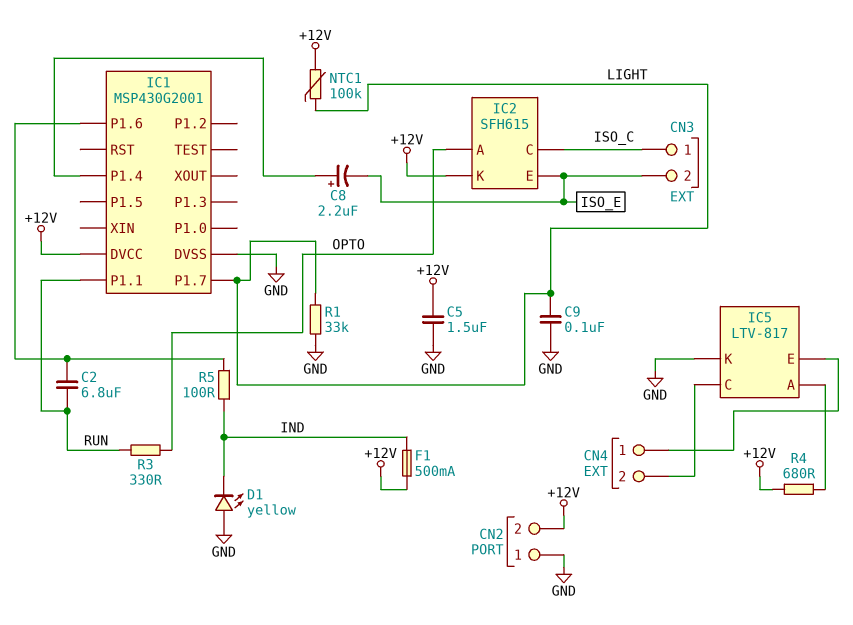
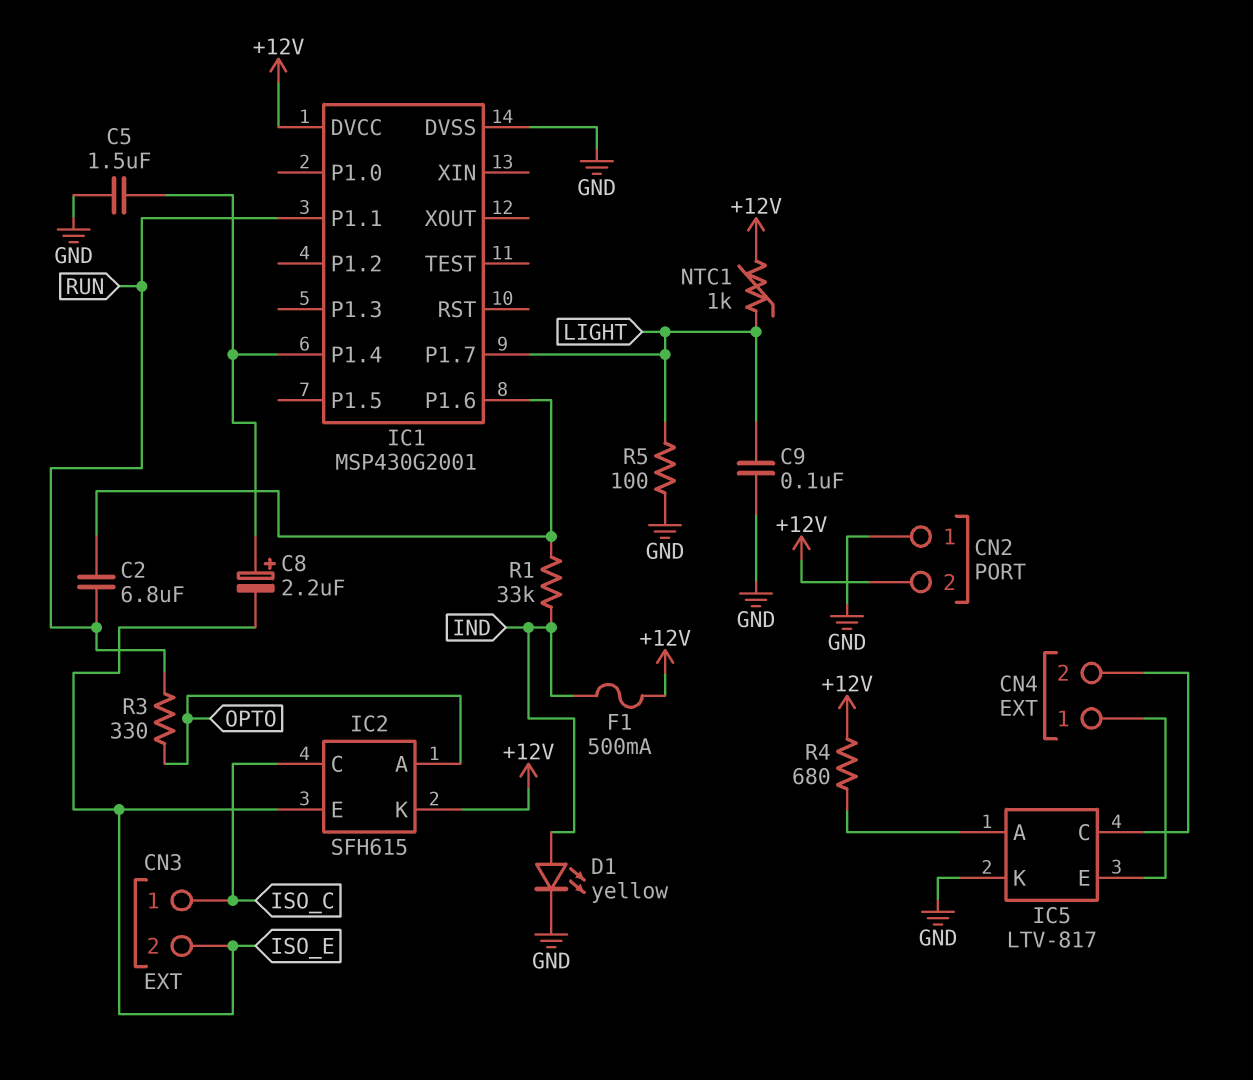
C5: 1.5uF (+12V, GND) -> 1.5uF (GND, IC1/P1.4)
D1: LED yellow (A GND, K IND) -> LED yellow (A IND, K GND)
NTC1: 100k (+12V, LIGHT) -> 1k (+12V, LIGHT)
R1: 33k (GND, LIGHT) -> 33k (IC1/P1.6, IND)
R5: 100 (IC1/P1.6, IND) -> 100 (GND, LIGHT)

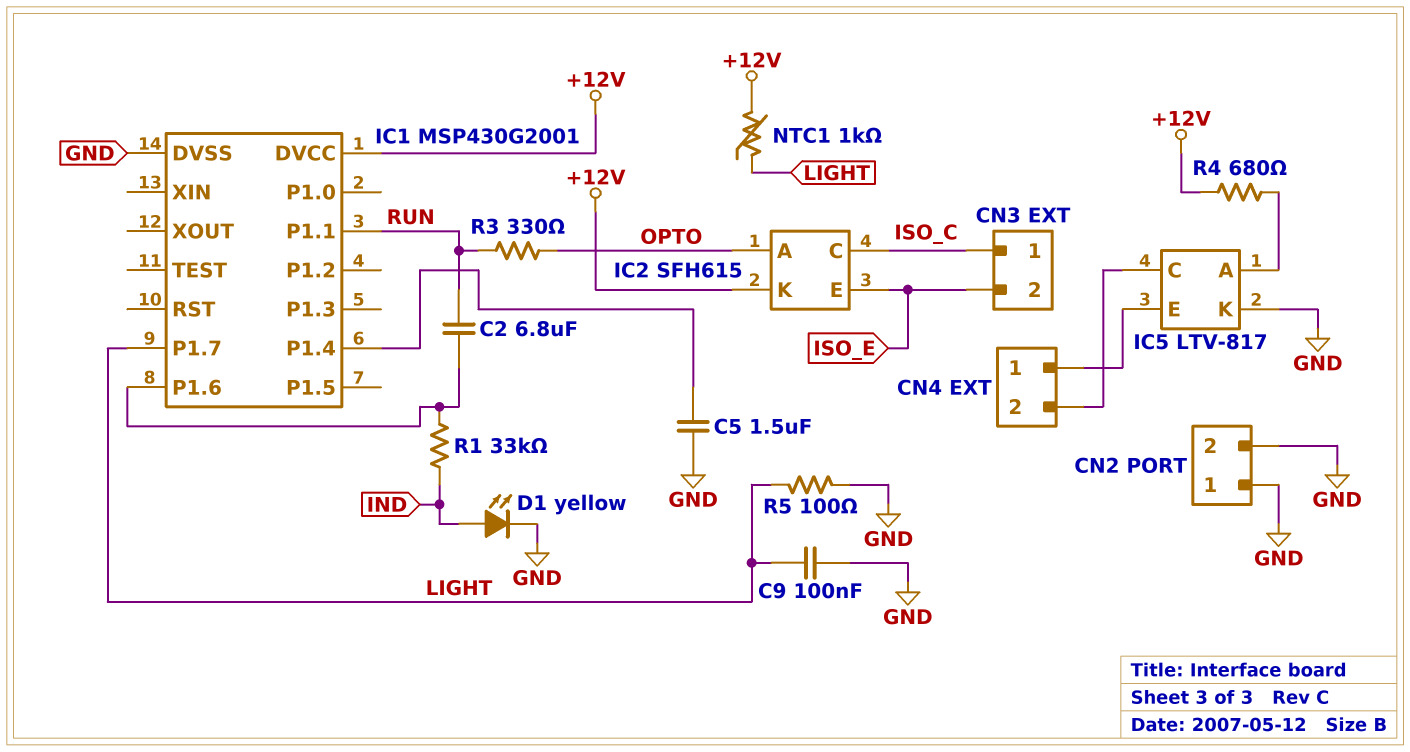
C8: 2.2uF (plus IC1/P1.4, minus ISO_E) -> none
CN2 pin 2: +12V -> GND
F1: 500mA (+12V, IND) -> none

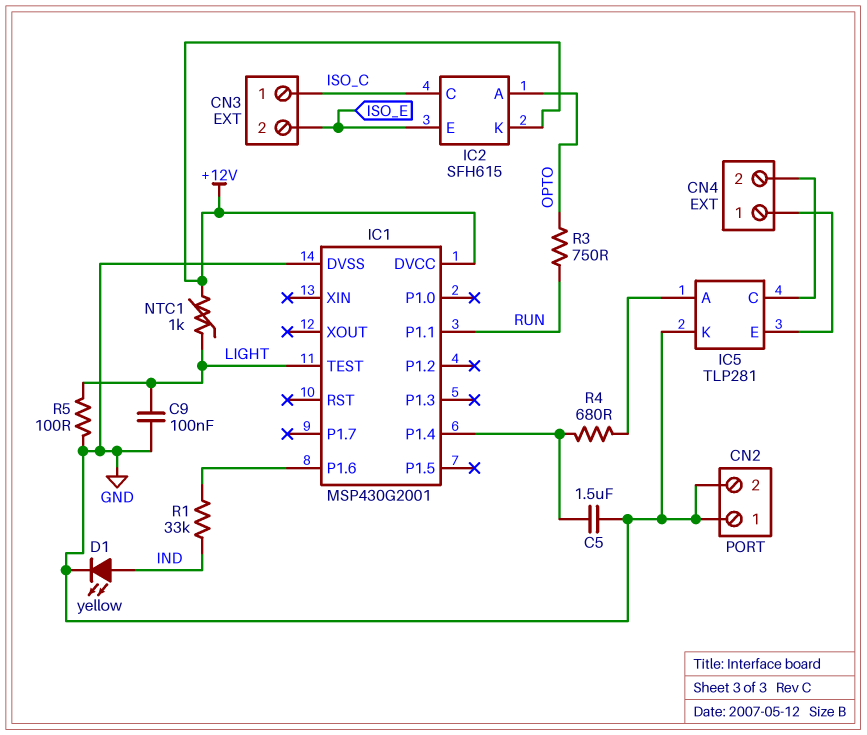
C2: 6.8uF (IC1/P1.6, RUN) -> none
IC1 pin P1.7: LIGHT -> none
IC1 pin TEST: none -> LIGHT
IC5: LTV-817 -> TLP281
R3: 330 (OPTO, RUN) -> 750 (OPTO, RUN)
R4: 680 (+12V, IC5/A) -> 680 (IC1/P1.4, IC5/A)

